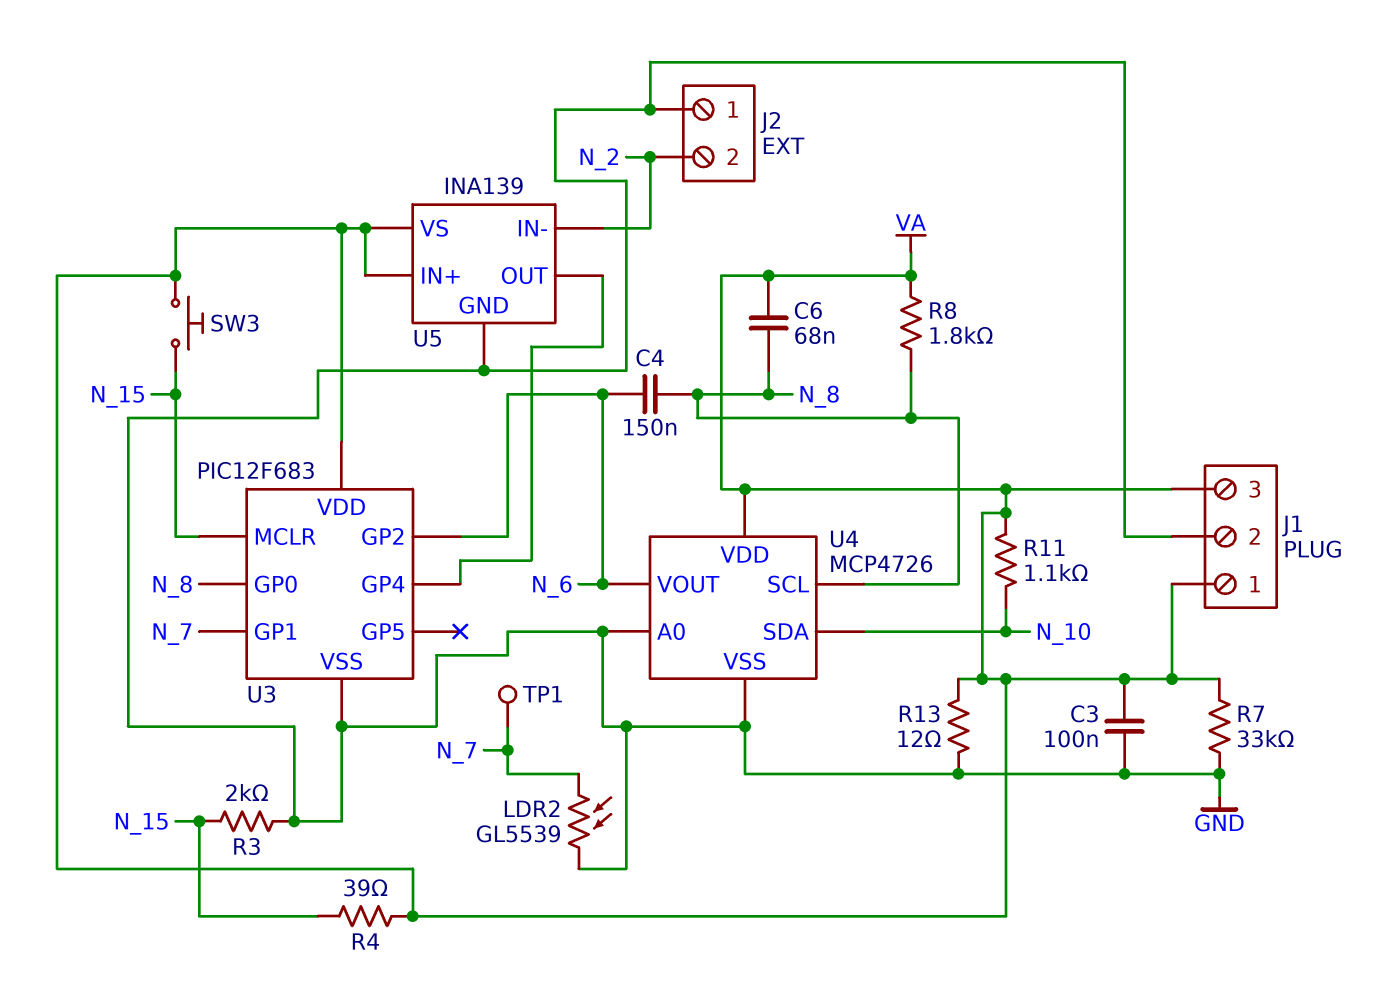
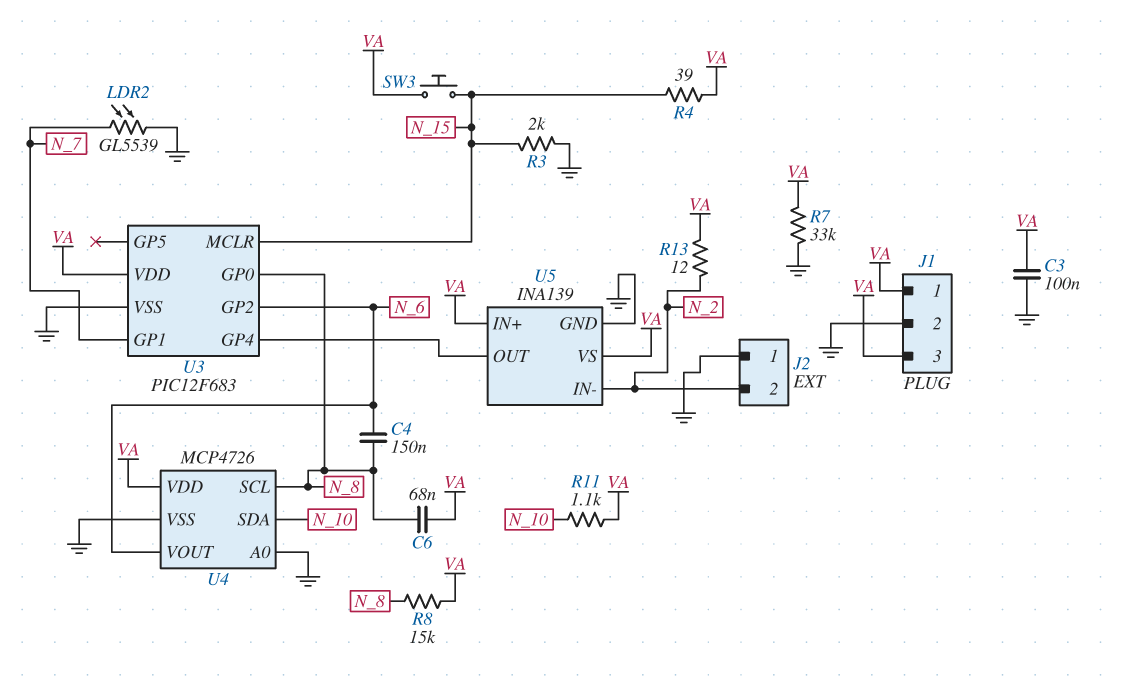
R8: 1.8k (N_8, VA) -> 15k (N_8, VA)
R13: 12 (GND, VA) -> 12 (N_2, VA)
TP1: test point (N_7) -> none

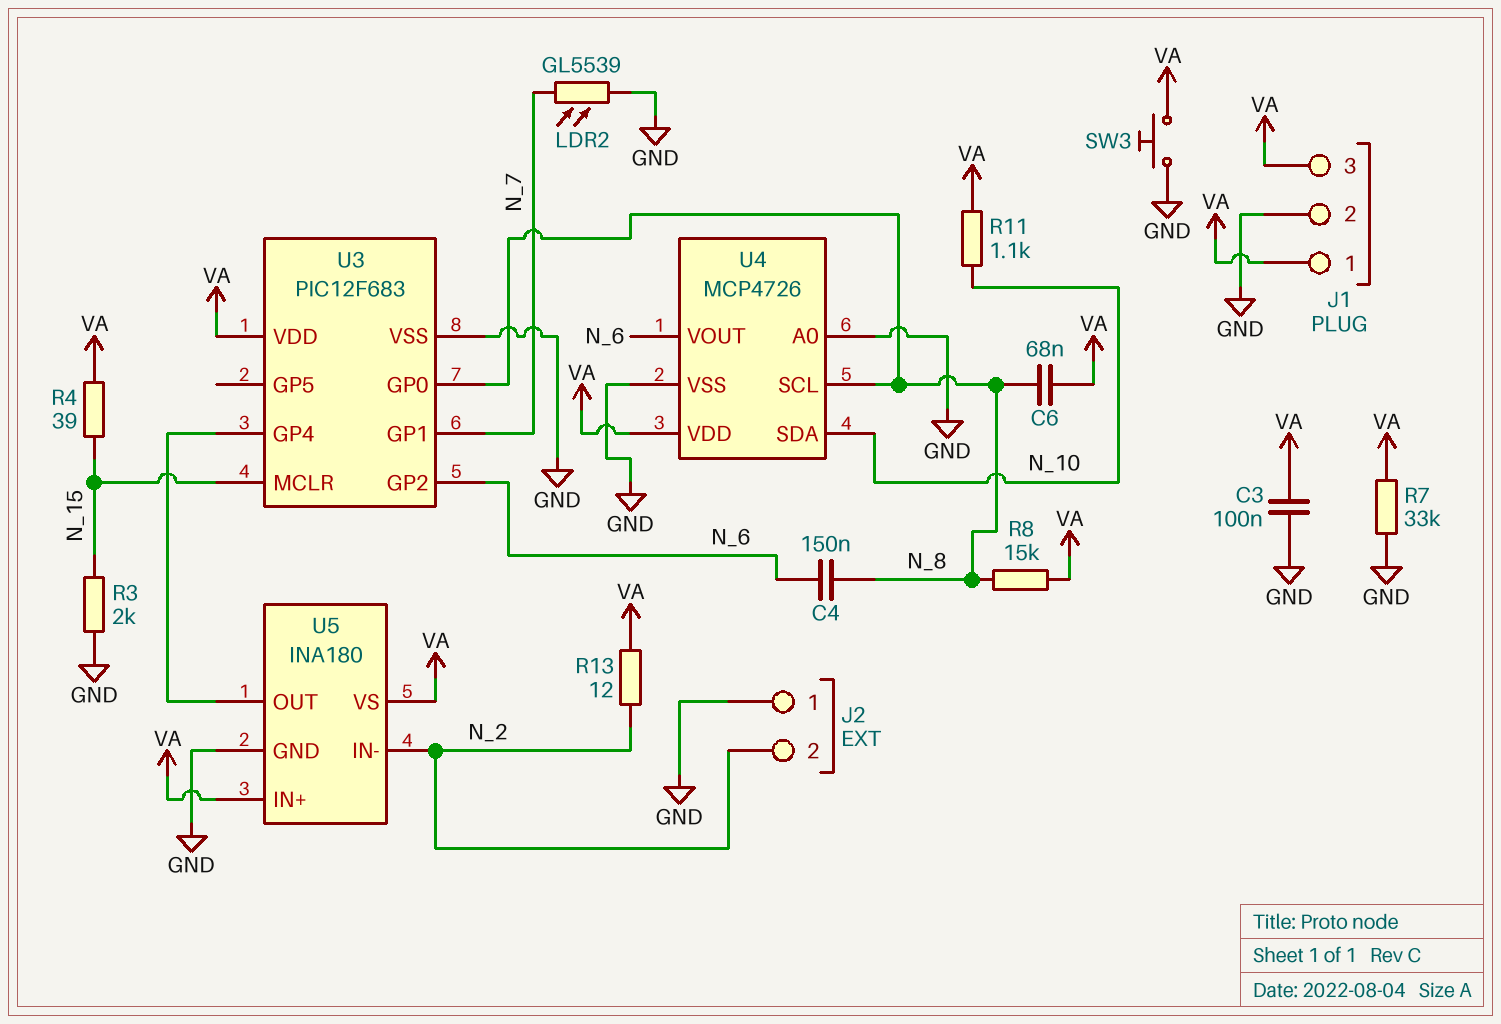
SW3: button (N_15, VA) -> button (GND, VA)
U5: INA139 -> INA180

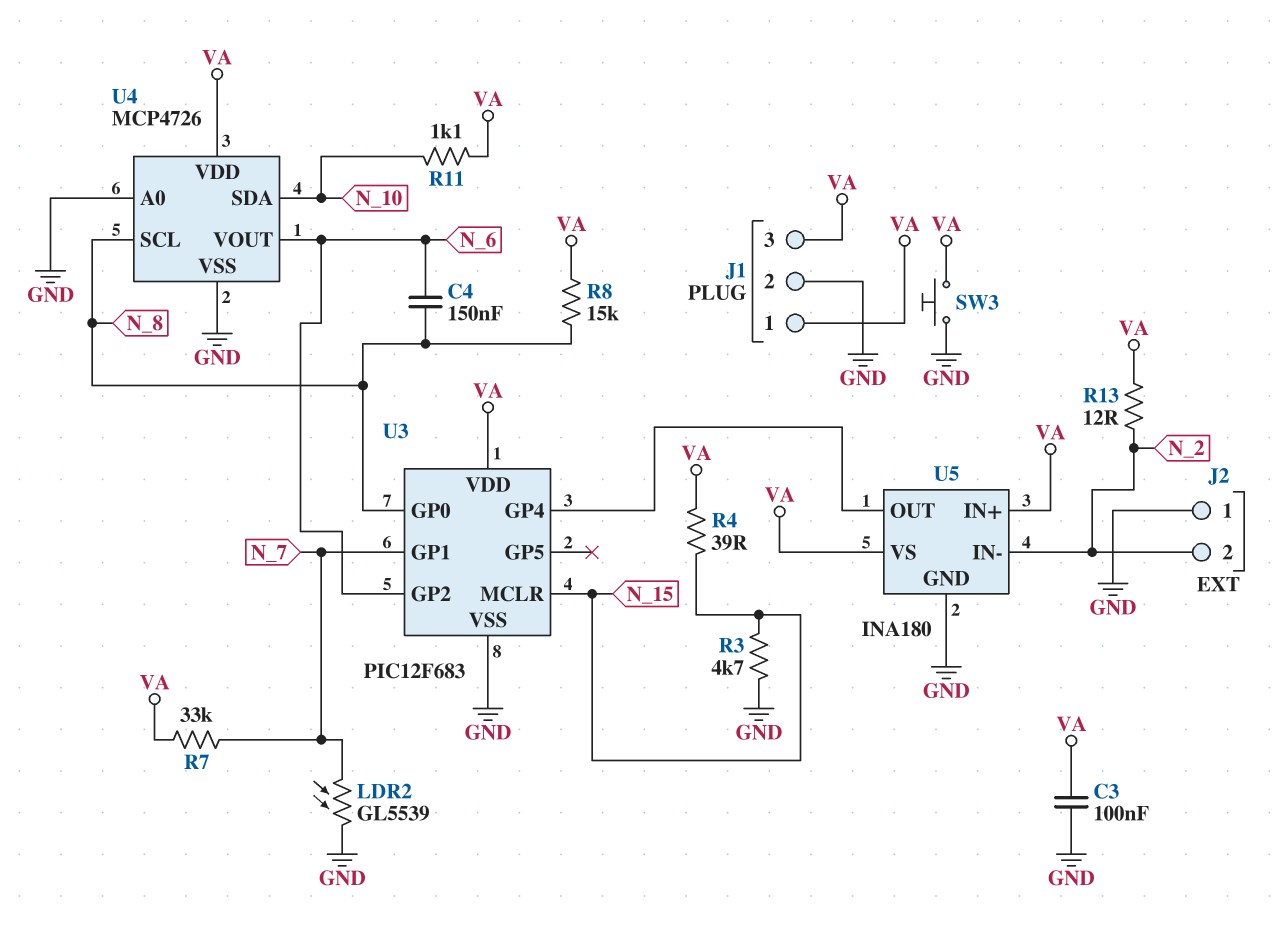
C6: 68nF (N_8, VA) -> none
R3: 2k (GND, N_15) -> 4.7k (GND, N_15)
R7: 33k (GND, VA) -> 33k (N_7, VA)

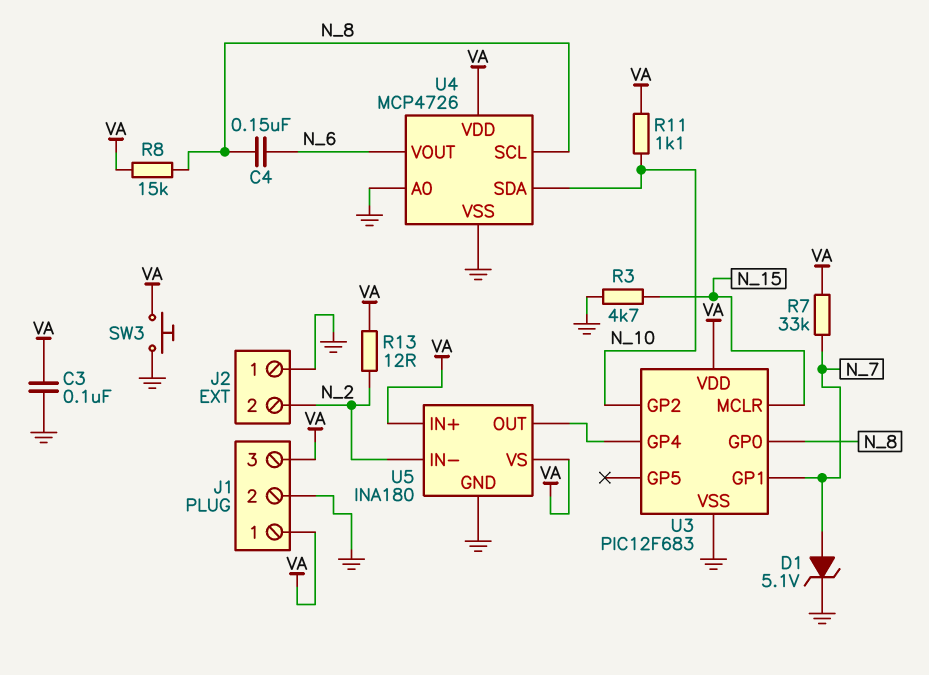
D1: none -> zener 5.1V (A N_7, K GND)
LDR2: GL5539 (GND, N_7) -> none
R4: 39 (N_15, VA) -> none
U3 pin GP2: N_6 -> N_10

